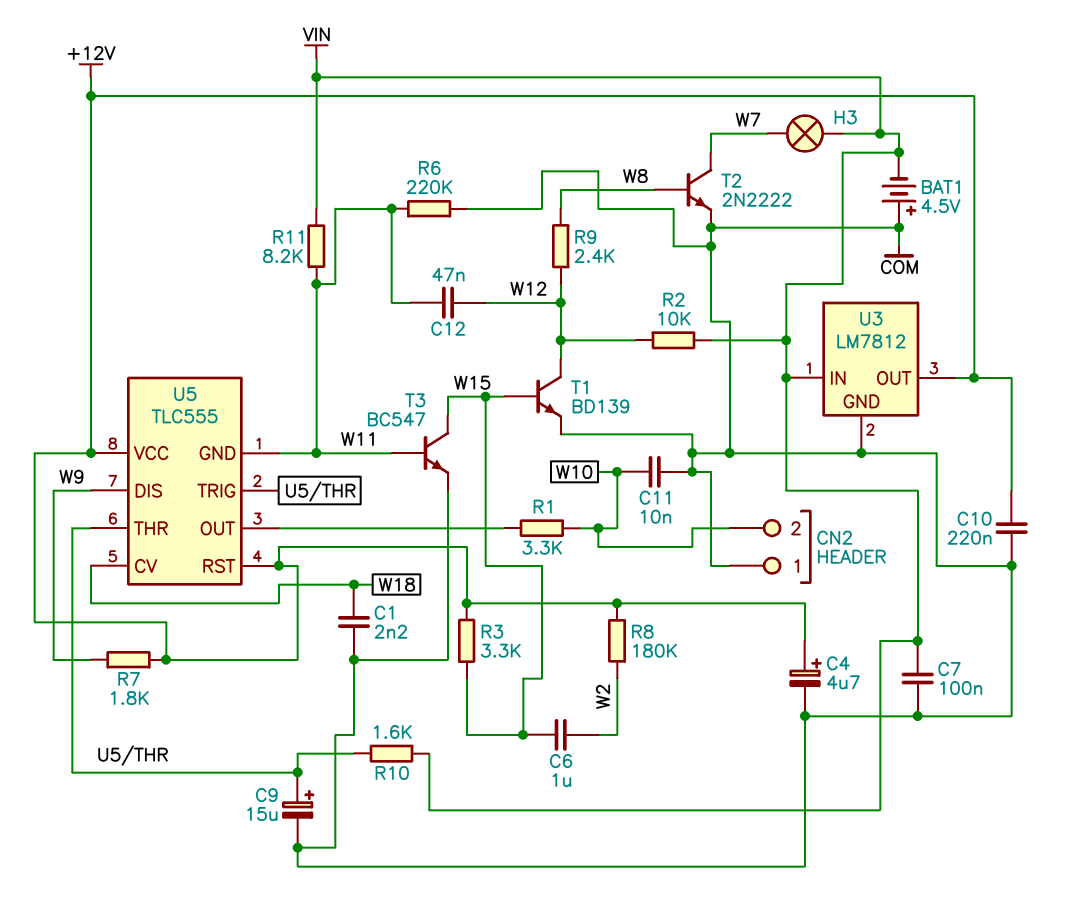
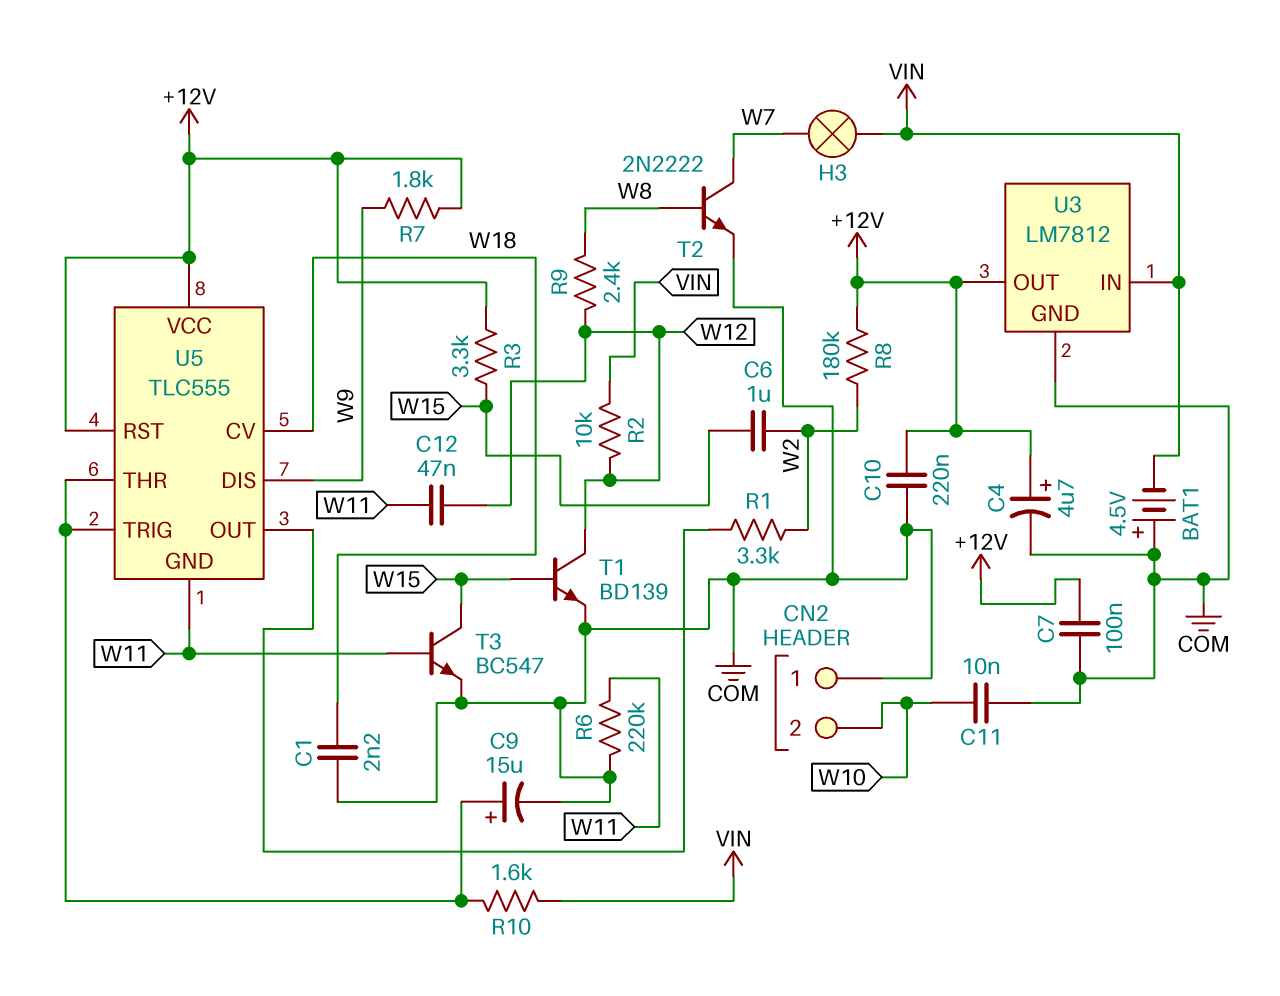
C7: 100nF (COM, VIN) -> 100nF (+12V, COM)
R1: 3.3k (U5/OUT, W10) -> 3.3k (U5/OUT, W2)
R11: 8.2k (VIN, W11) -> none

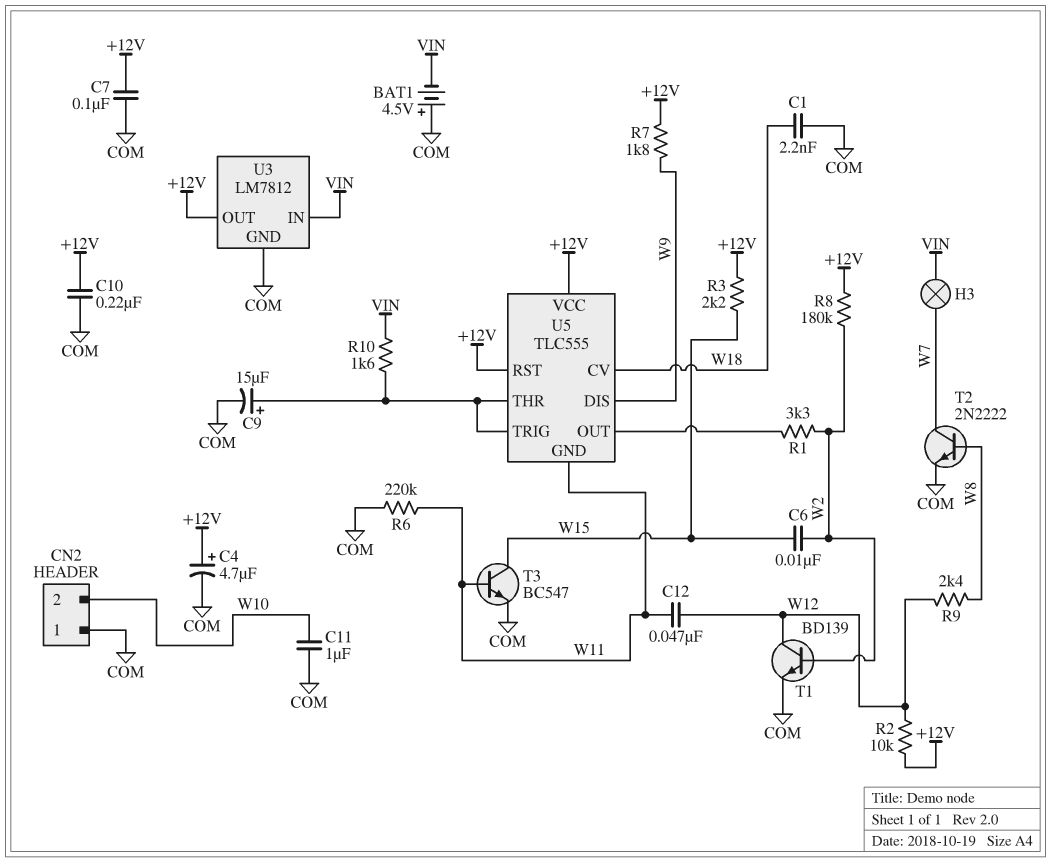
C6: 1uF (W2, W15) -> 10nF (W2, W15)
C11: 10nF (COM, W10) -> 1uF (COM, W10)
R2: 10k (VIN, W12) -> 10k (+12V, W12)
R3: 3.3k (+12V, W15) -> 2.2k (+12V, W15)
T1: NPN BD139 (B W15, C W12, E COM) -> NPN BD139 (B W2, C W12, E COM)

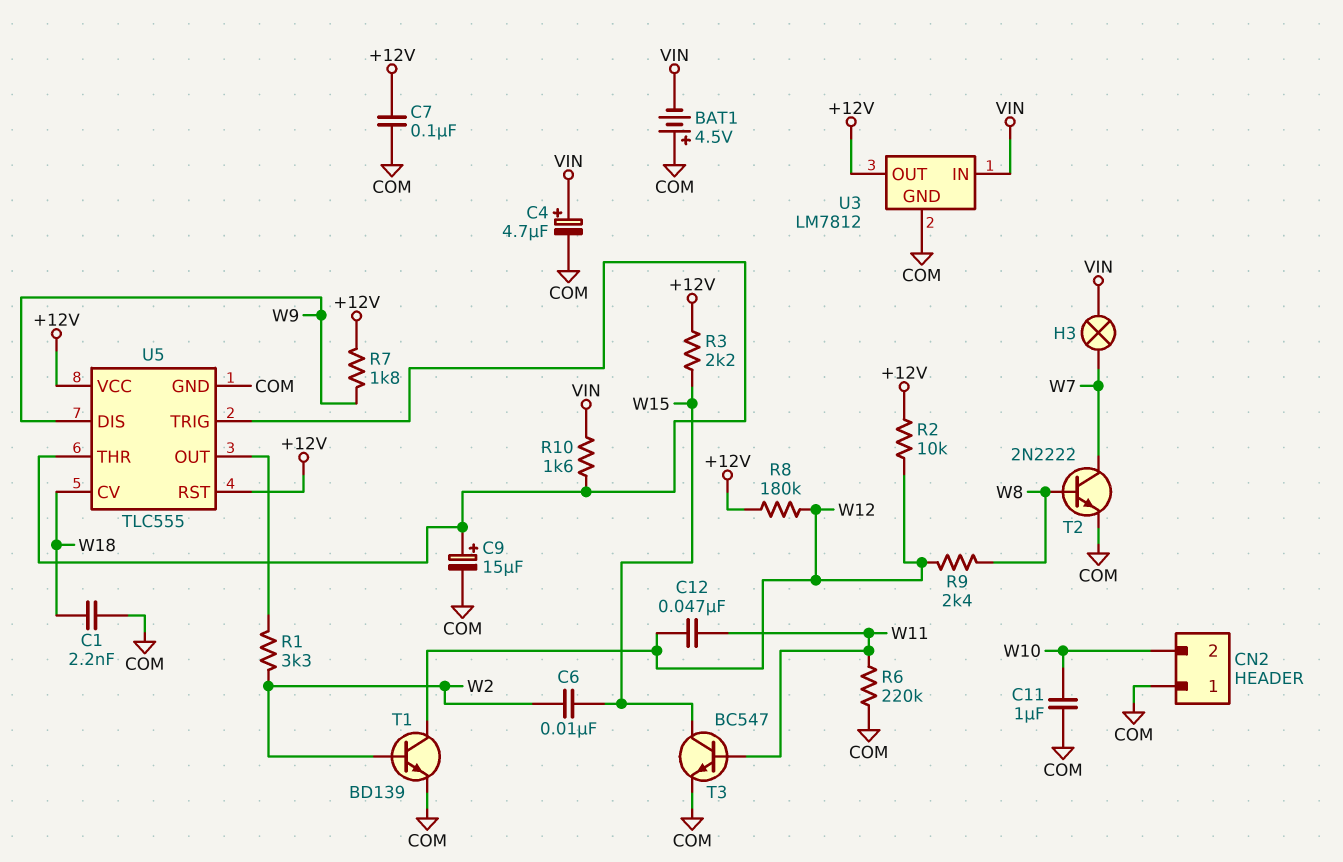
C4: 4.7uF (plus +12V, minus COM) -> 4.7uF (plus VIN, minus COM)
C10: 220nF (+12V, COM) -> none
R8: 180k (+12V, W2) -> 180k (+12V, W12)
U5 pin GND: W11 -> COM

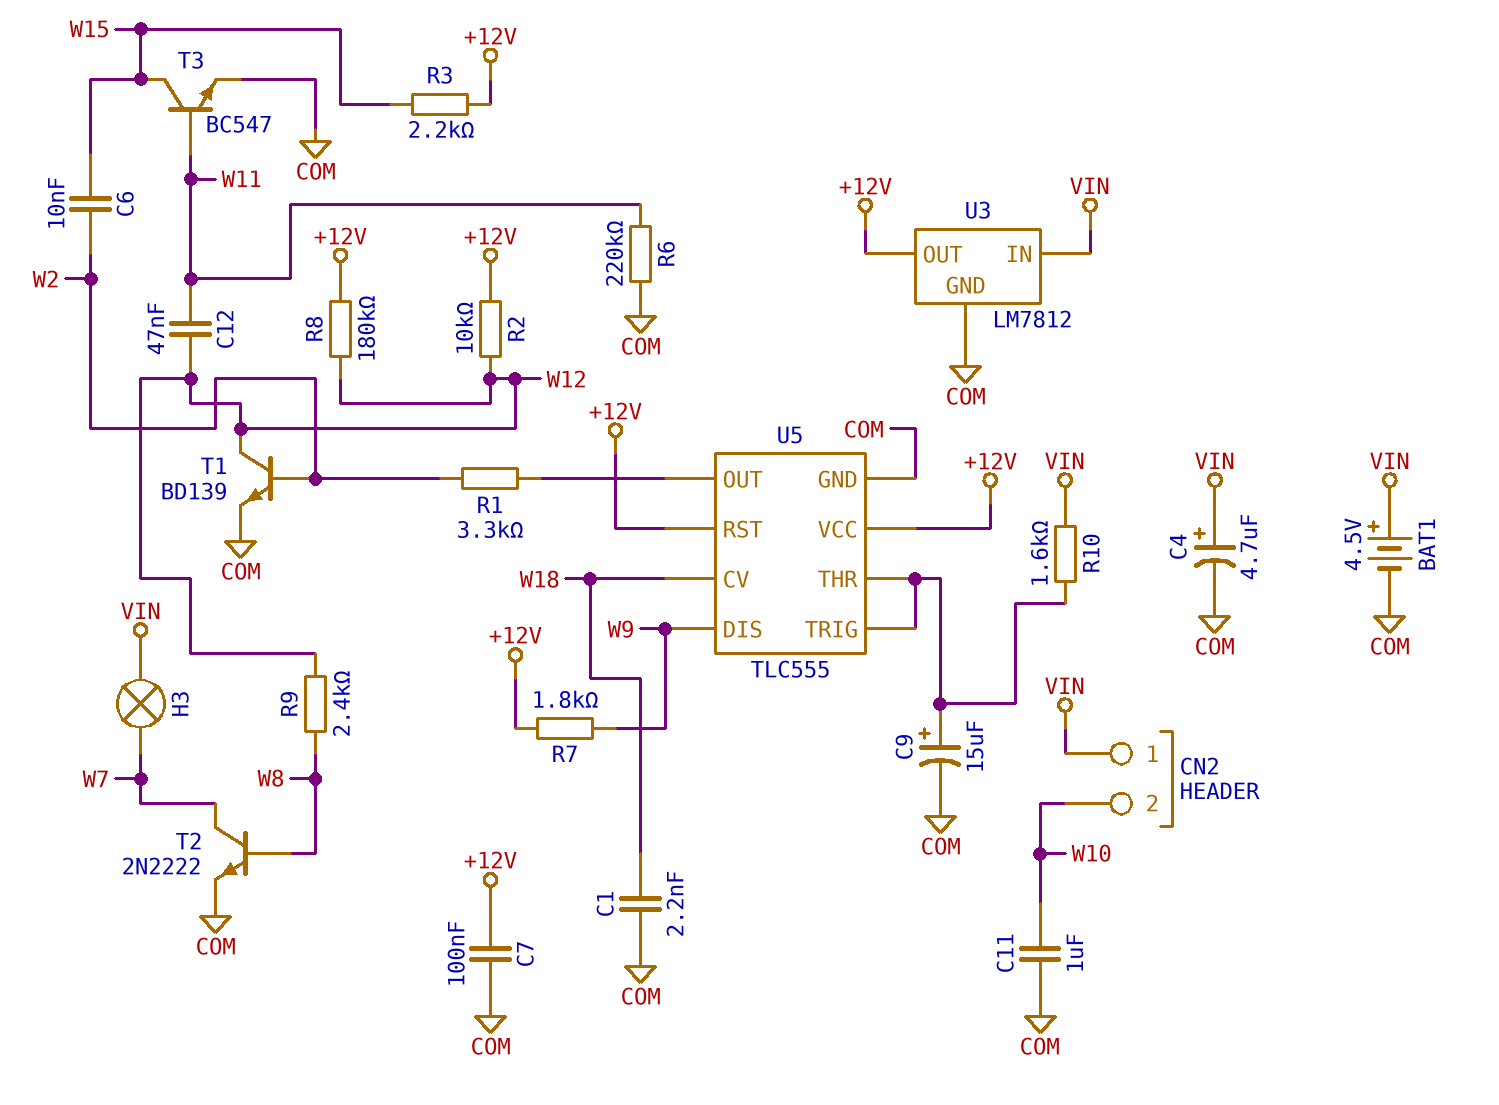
BAT1: 4.5V (plus COM, minus VIN) -> 4.5V (plus VIN, minus COM)
CN2 pin 1: COM -> VIN

